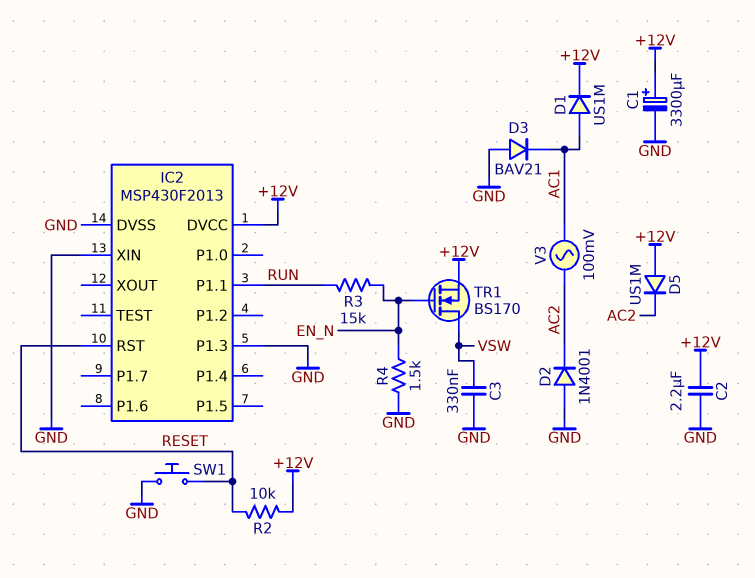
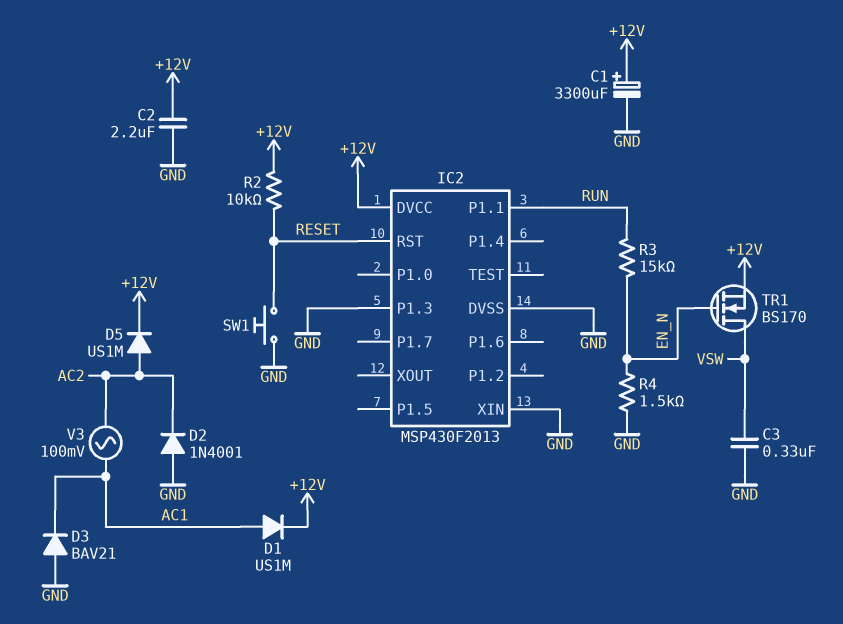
D5: diode US1M (A +12V, K AC2) -> diode US1M (A AC2, K +12V)

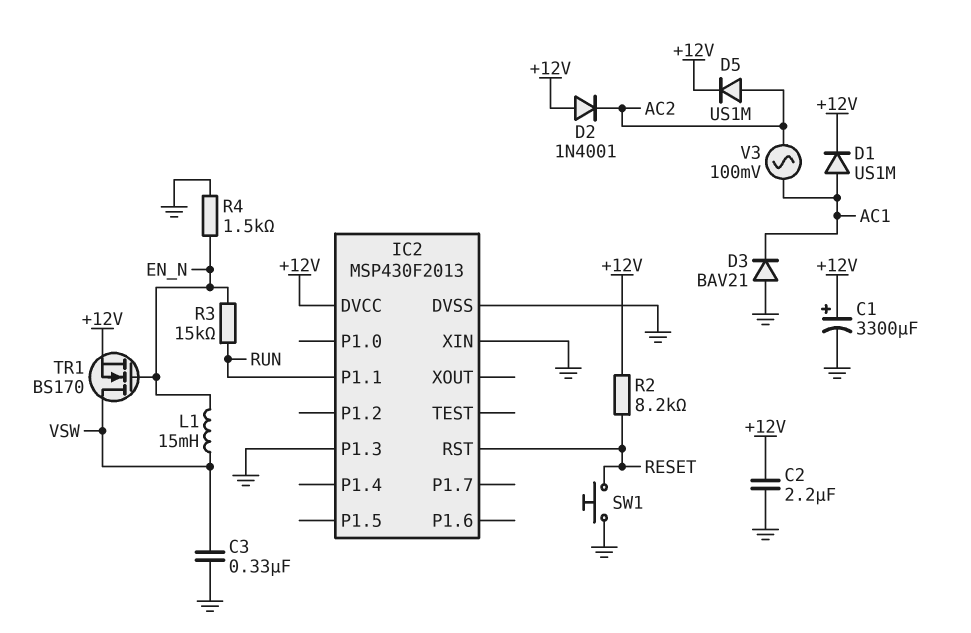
D2: diode 1N4001 (A GND, K AC2) -> diode 1N4001 (A +12V, K AC2)
L1: none -> 15mH (EN_N, VSW)
R2: 10k (+12V, RESET) -> 8.2k (+12V, RESET)

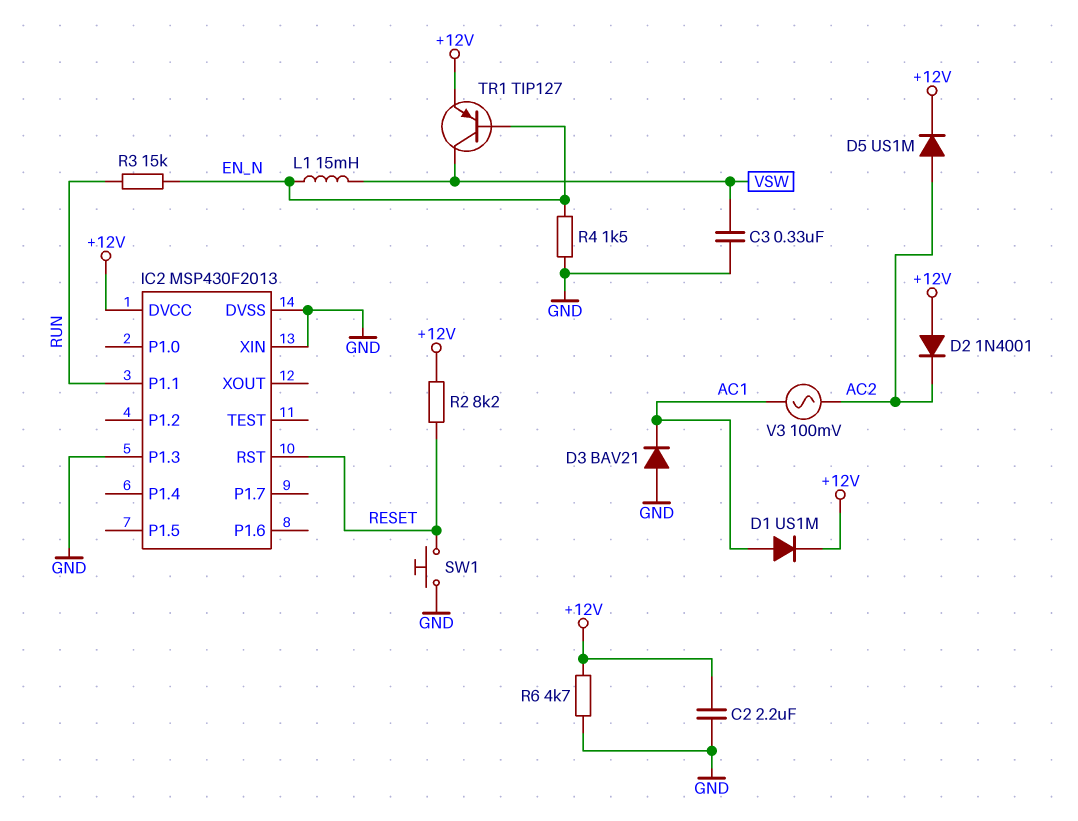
C1: 3300uF (plus +12V, minus GND) -> none
R6: none -> 4.7k (+12V, GND)
TR1: NMOS BS170 (G EN_N, D VSW, S +12V) -> PNP TIP127 (B EN_N, C VSW, E +12V)

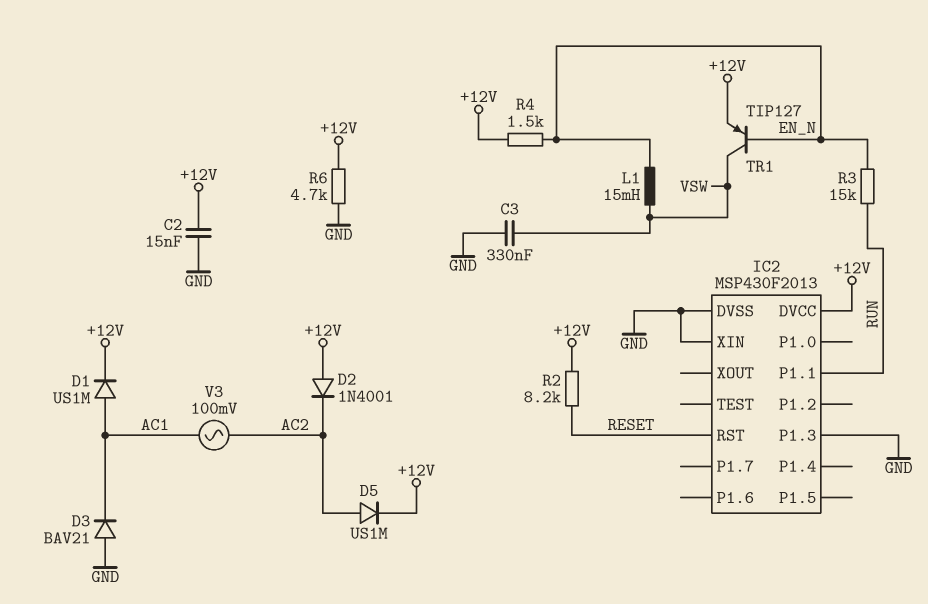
C2: 2.2uF (+12V, GND) -> 15nF (+12V, GND)
R4: 1.5k (EN_N, GND) -> 1.5k (+12V, EN_N)
SW1: button (GND, RESET) -> none

